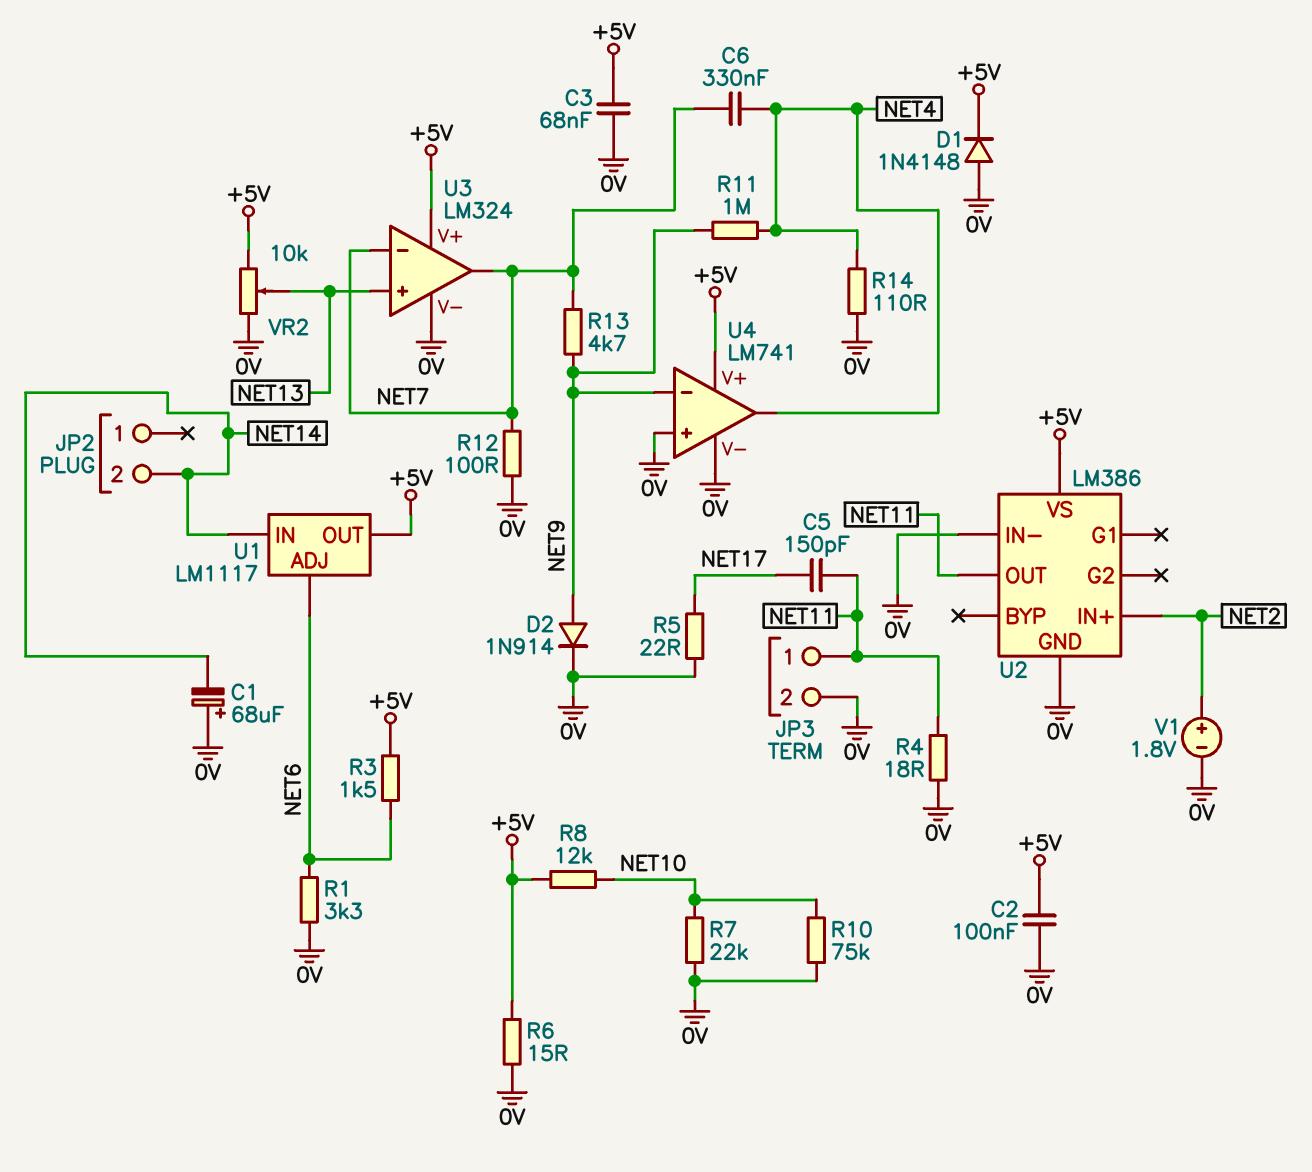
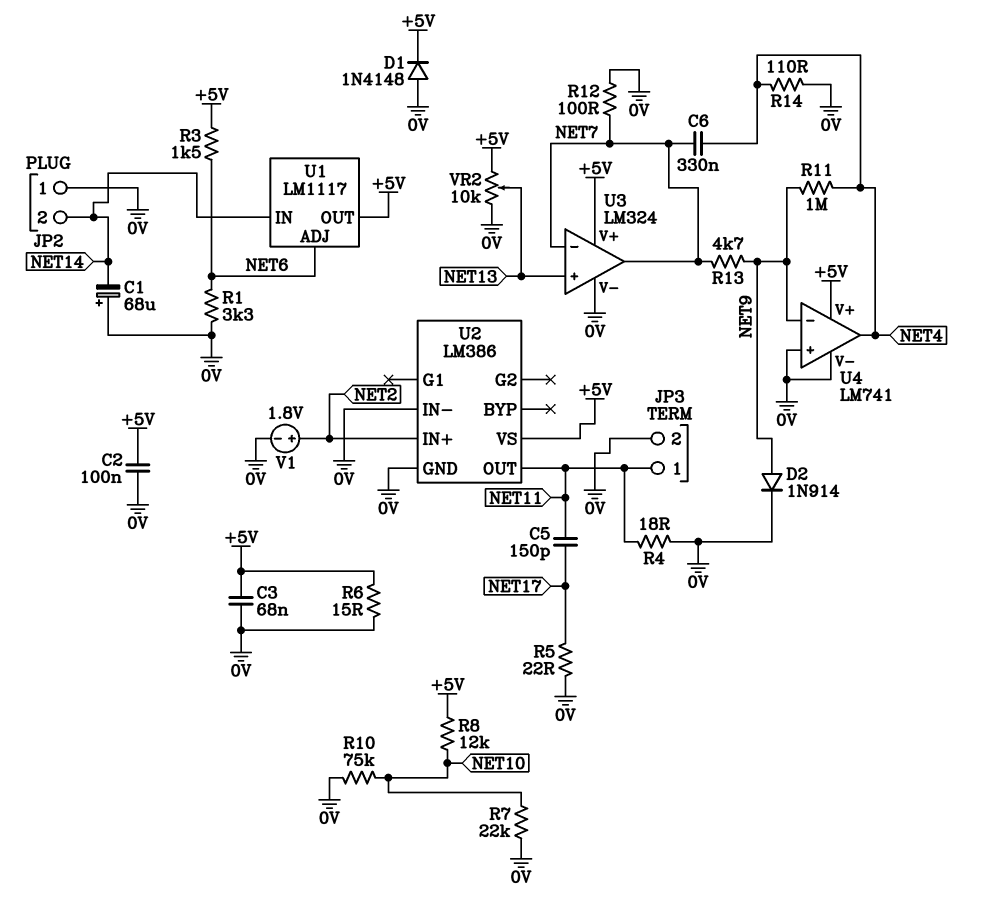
JP2 pin 1: none -> 0V

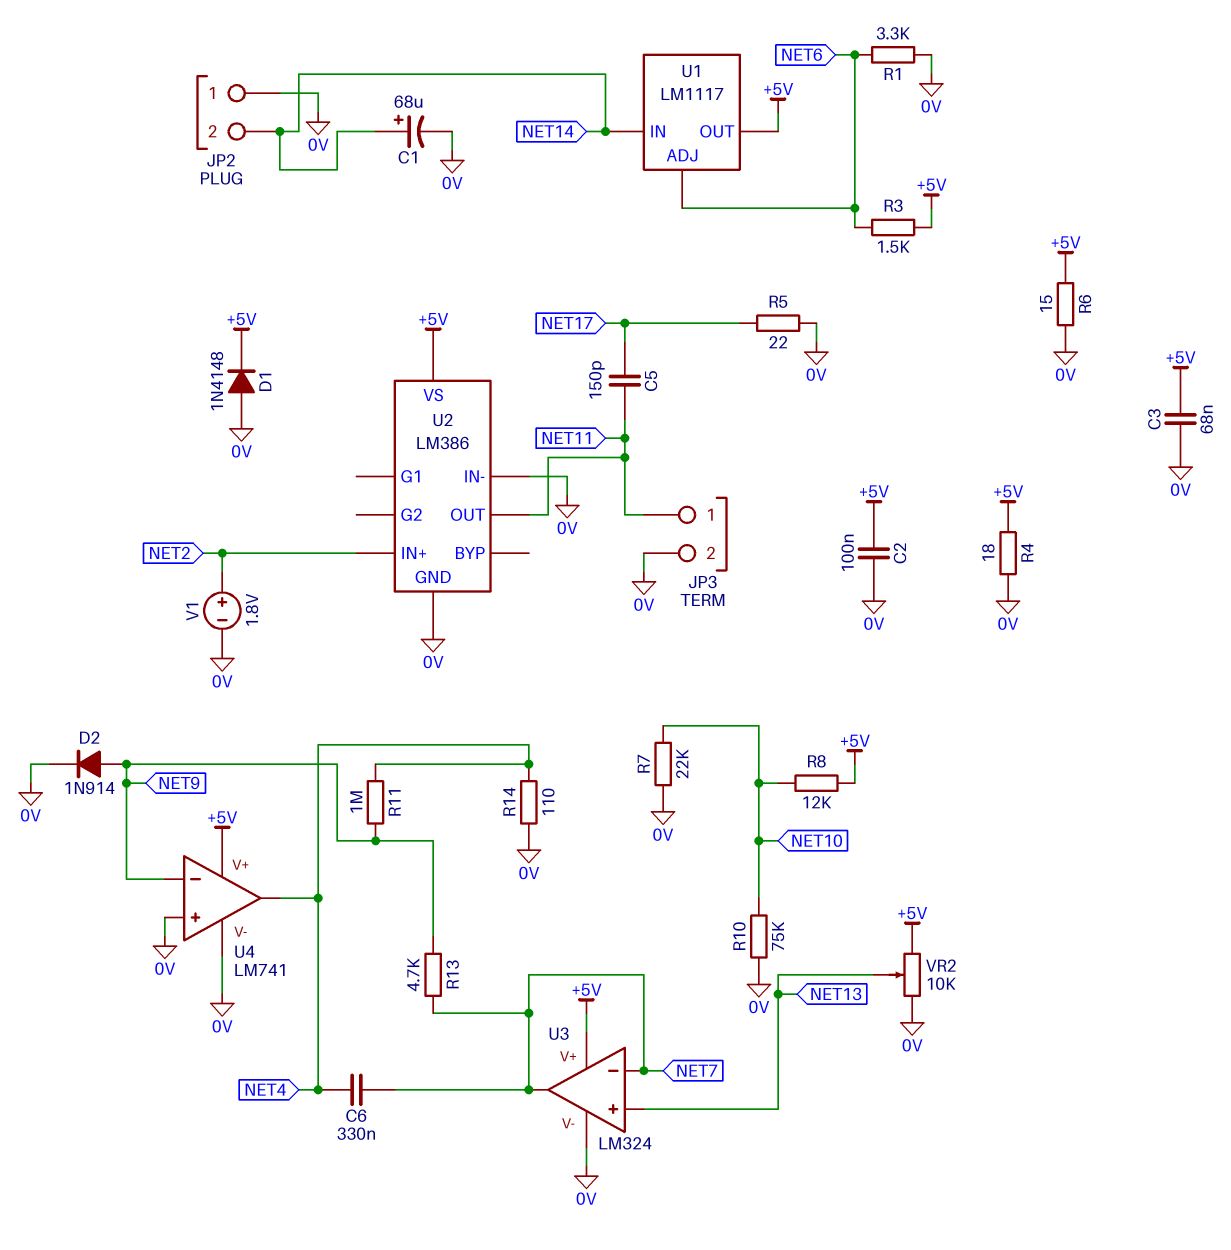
C1: 68uF (plus 0V, minus NET14) -> 68uF (plus NET14, minus 0V)
R4: 18 (0V, NET11) -> 18 (+5V, 0V)
R12: 100 (0V, NET7) -> none

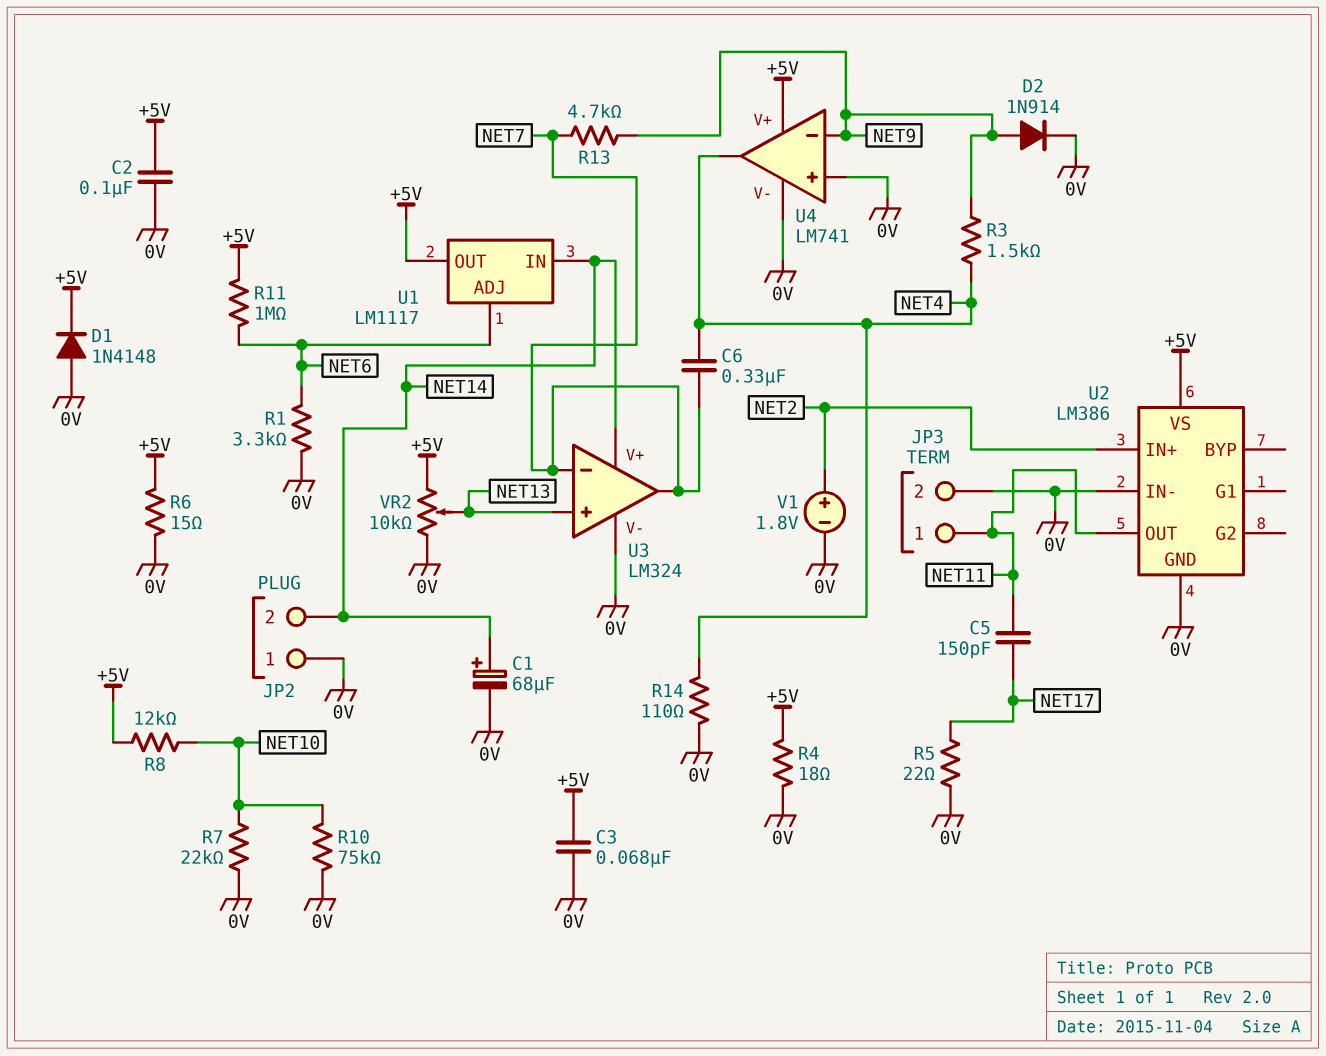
R3: 1.5k (+5V, NET6) -> 1.5k (NET4, NET9)
R11: 1M (NET4, NET9) -> 1M (+5V, NET6)
U3 pin V+: +5V -> NET14

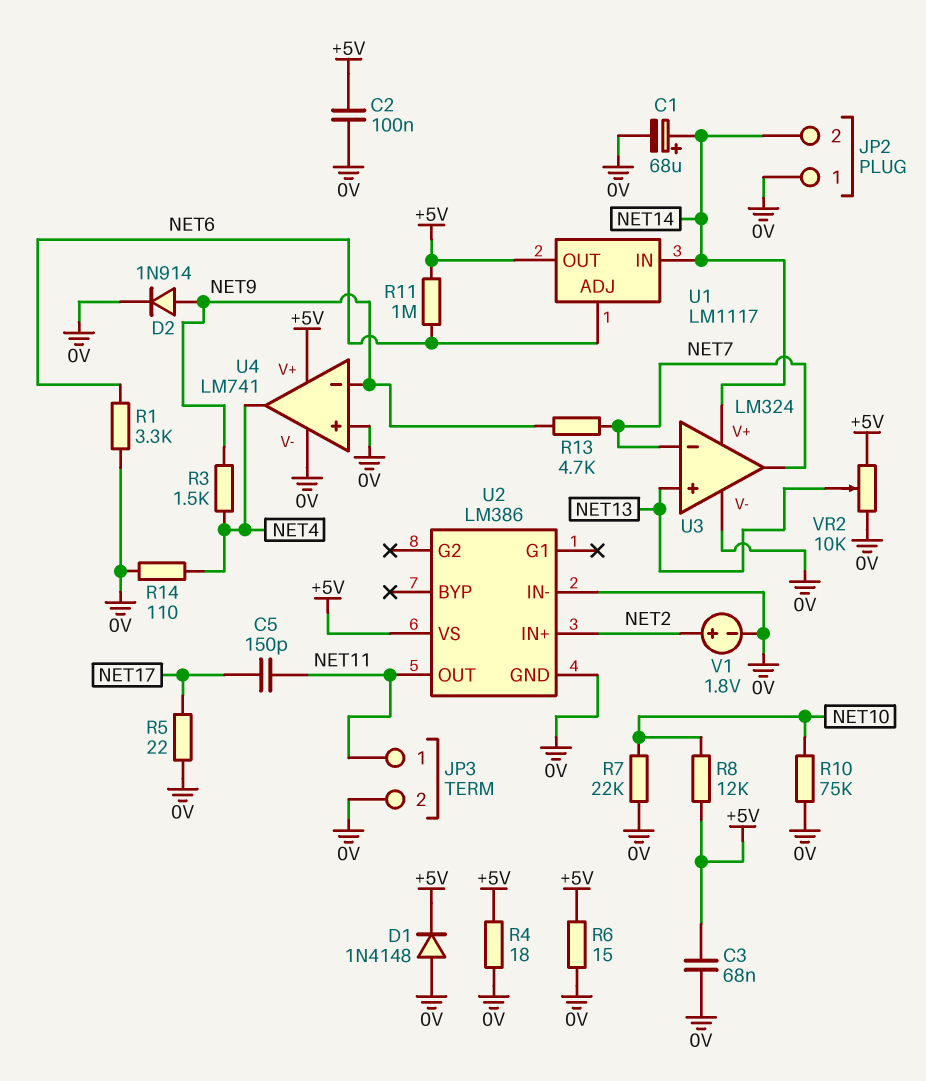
C6: 330nF (NET4, NET7) -> none

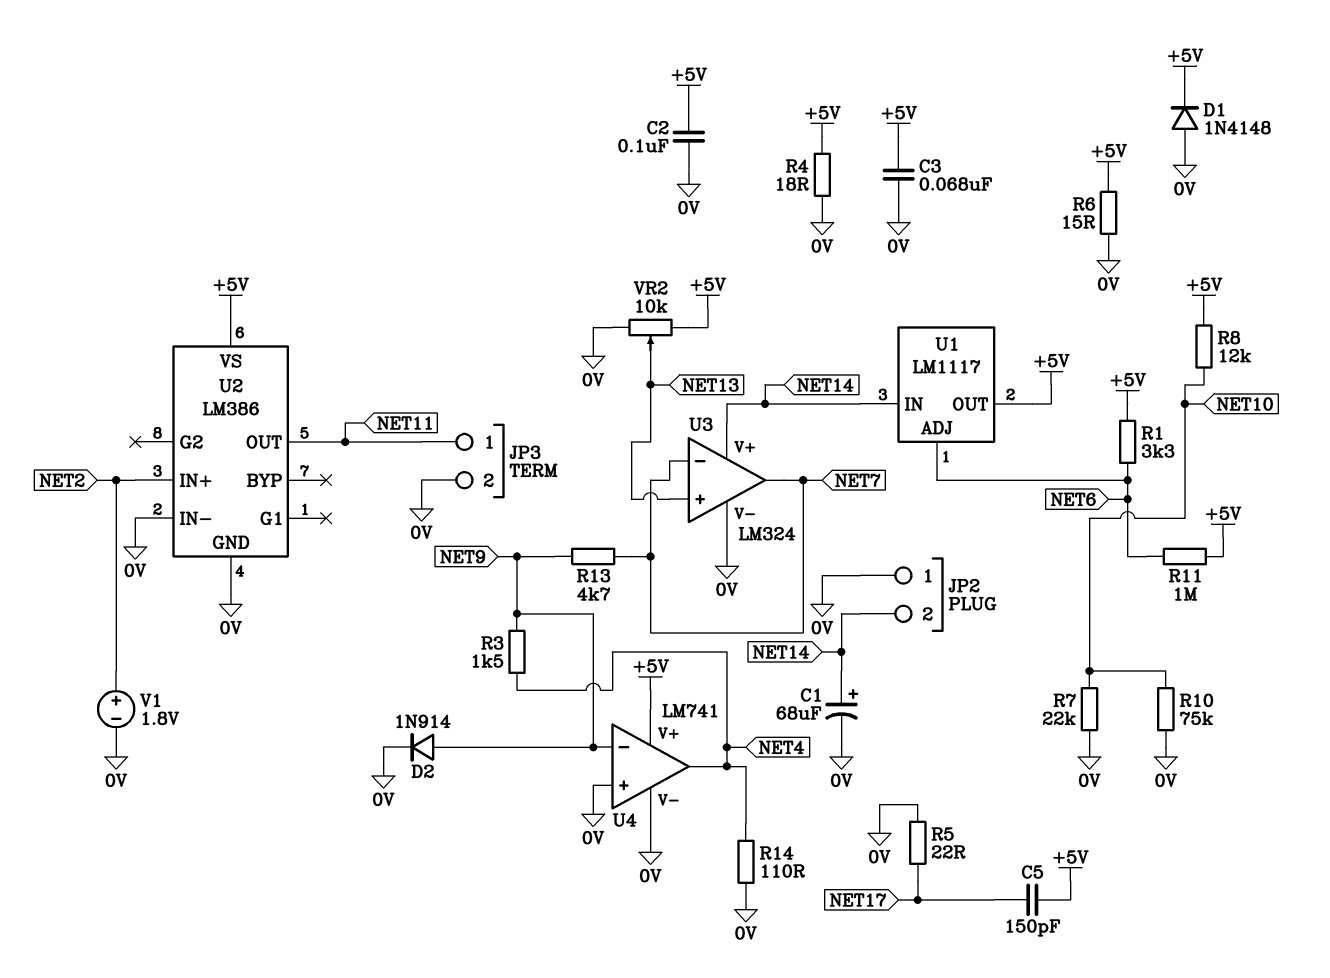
C5: 150pF (NET11, NET17) -> 150pF (+5V, NET17)
R1: 3.3k (0V, NET6) -> 3.3k (+5V, NET6)

